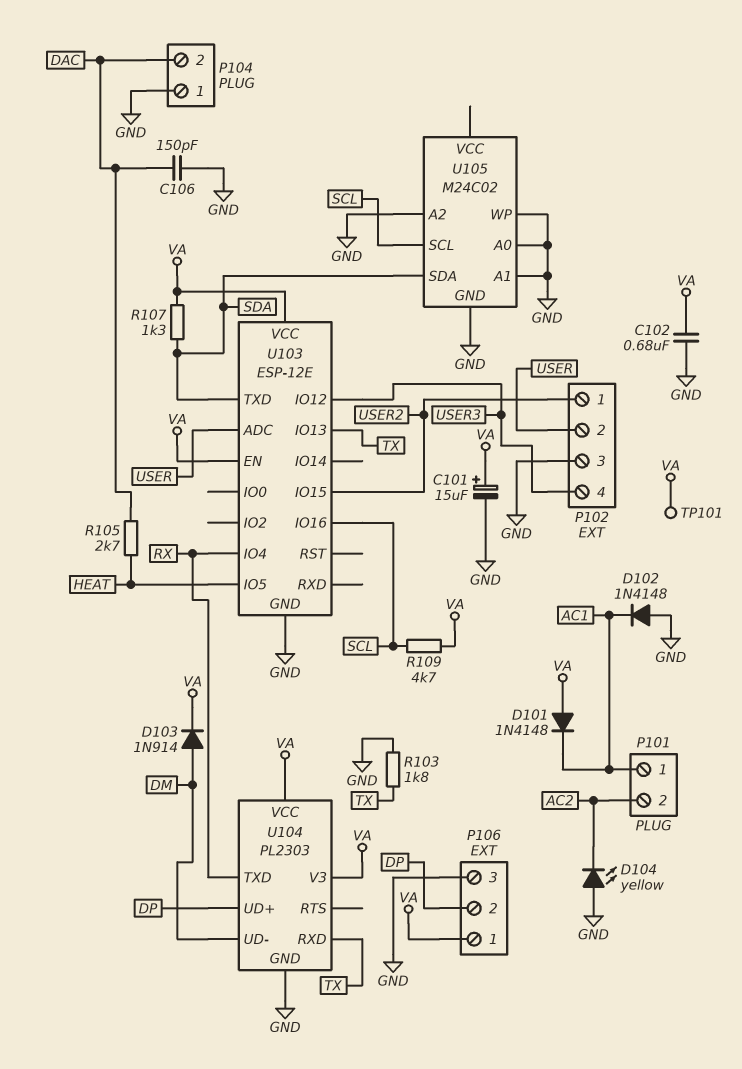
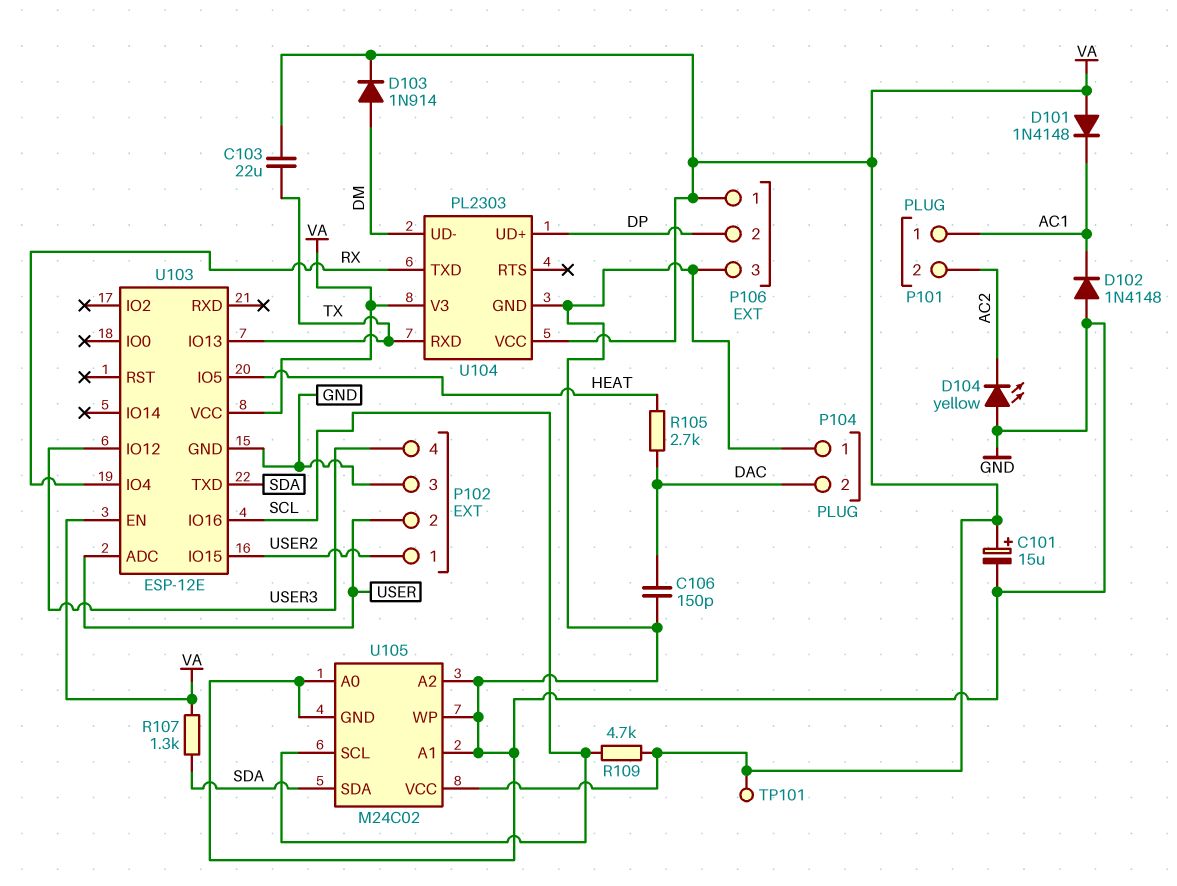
C102: 680nF (GND, VA) -> none
C103: none -> 22uF (TX, VA)
R103: 1.8k (GND, TX) -> none
U105 pin VCC: none -> VA

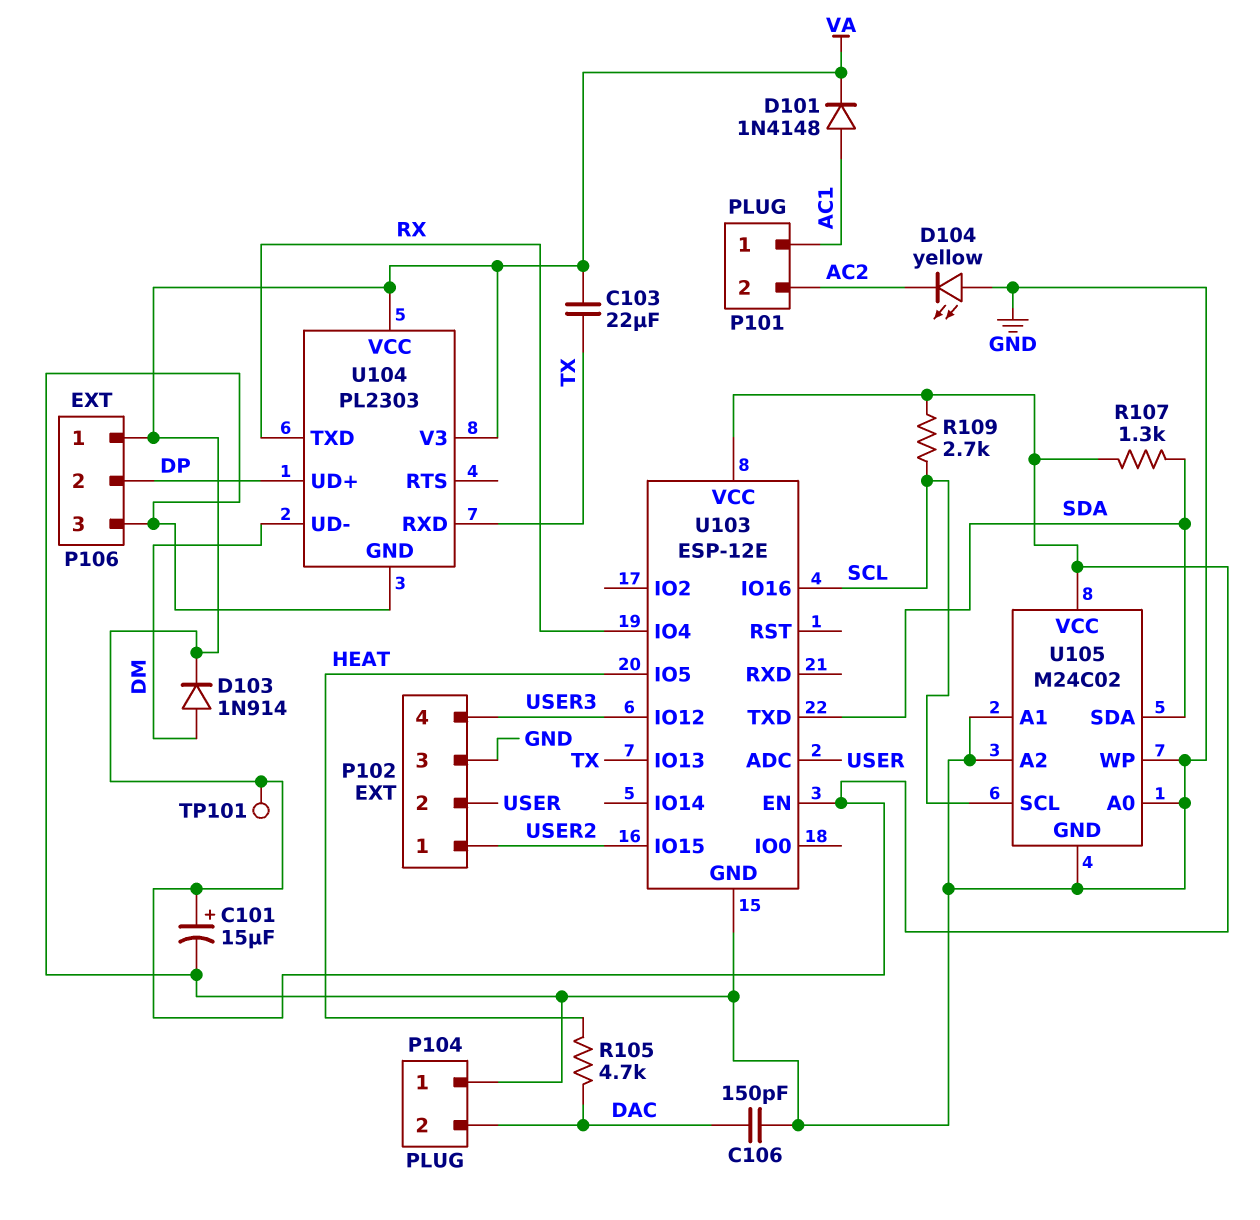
D101: diode 1N4148 (A VA, K AC1) -> diode 1N4148 (A AC1, K VA)
D102: diode 1N4148 (A GND, K AC1) -> none
R105: 2.7k (DAC, HEAT) -> 4.7k (DAC, HEAT)
R109: 4.7k (SCL, VA) -> 2.7k (SCL, VA)

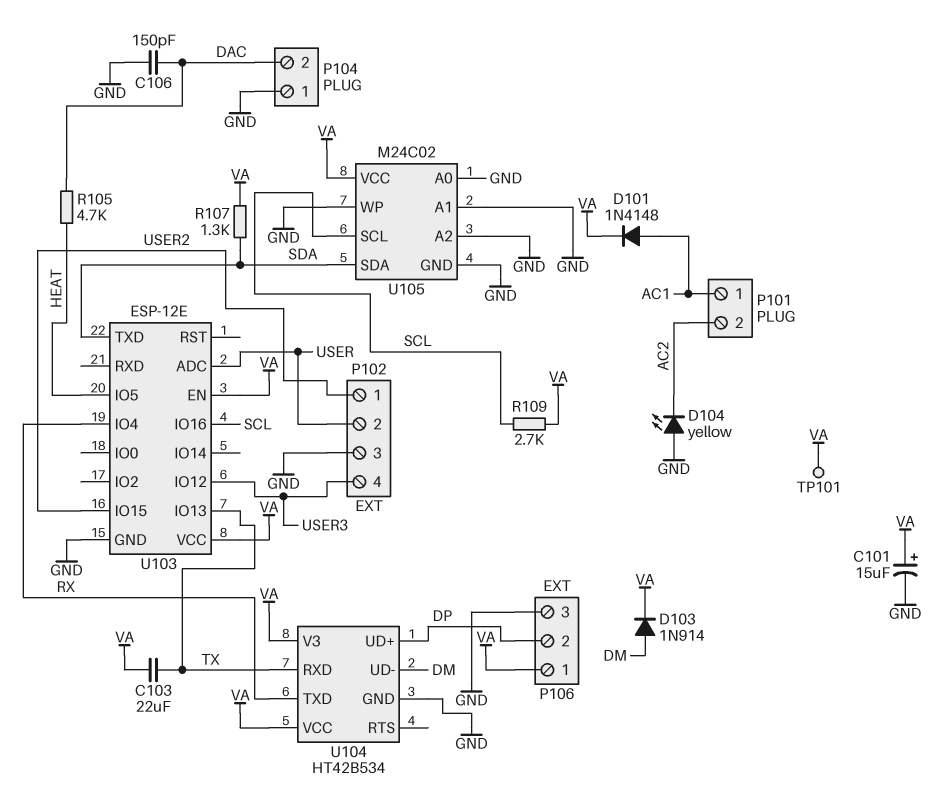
U104: PL2303 -> HT42B534

